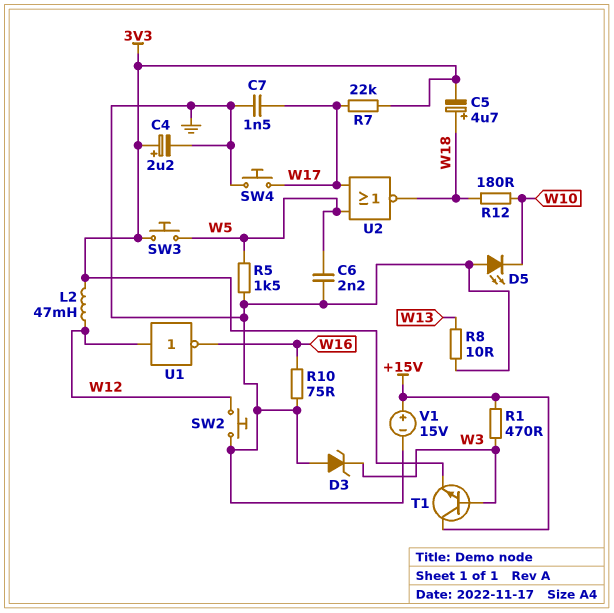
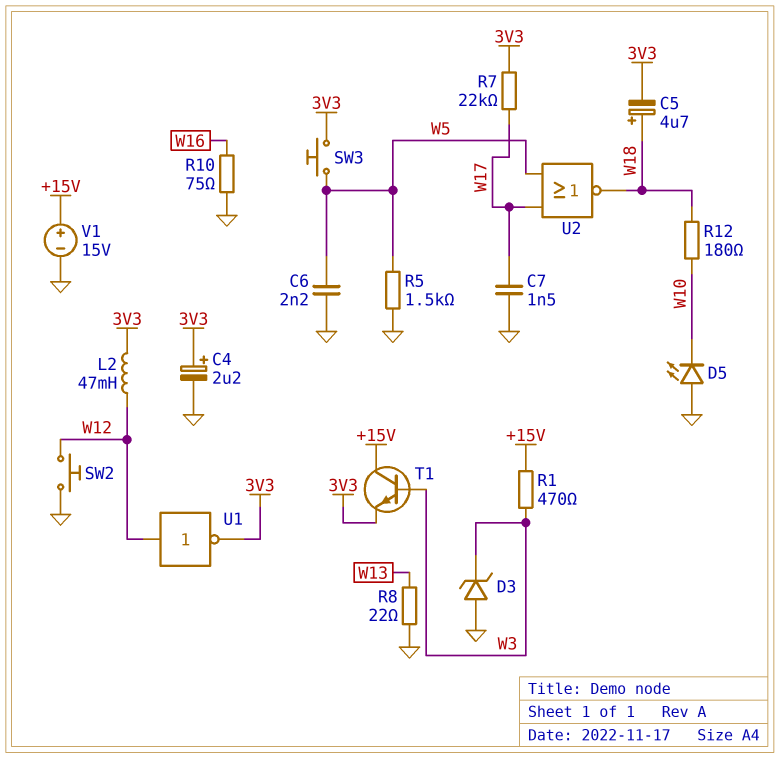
R8: 10 (GND, W13) -> 22 (GND, W13)
SW4: button (GND, W17) -> none
U1: NOT (in W12, out W16) -> NOT (in W12, out 3V3)

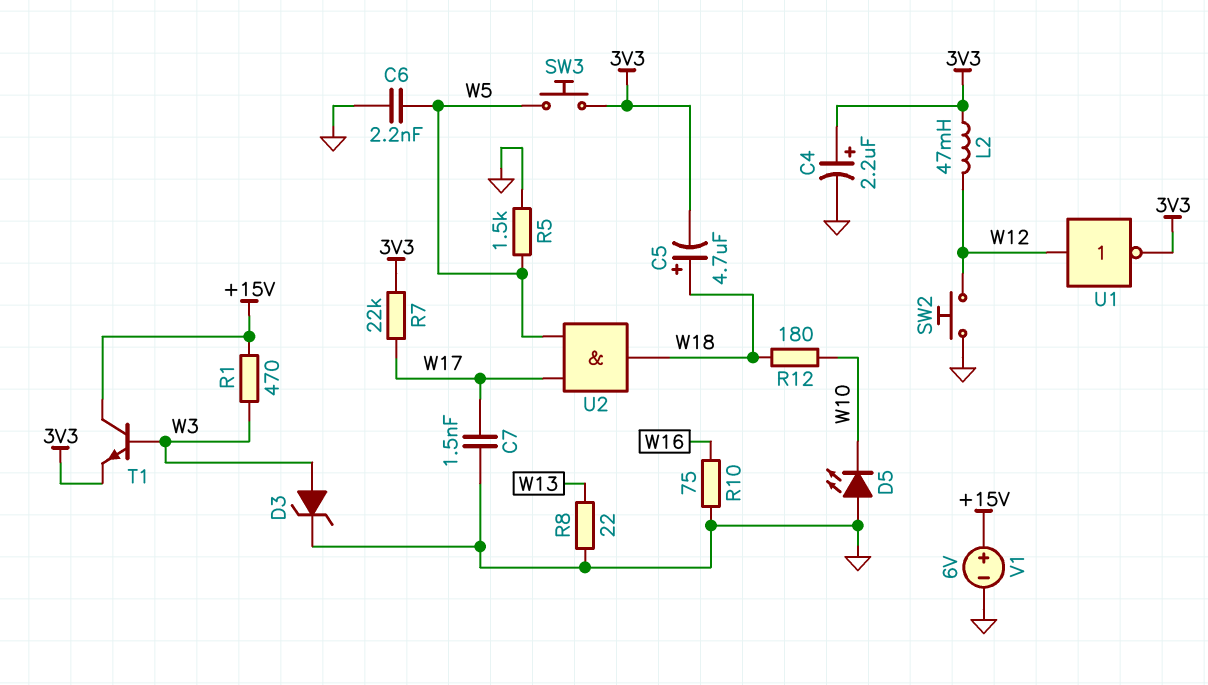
D3: zener (A GND, K W3) -> zener (A W3, K GND)
U2: NOR (in W5, in W17, out W18) -> AND (in W5, in W17, out W18)
V1: 15V (plus +15V, minus GND) -> 6V (plus +15V, minus GND)

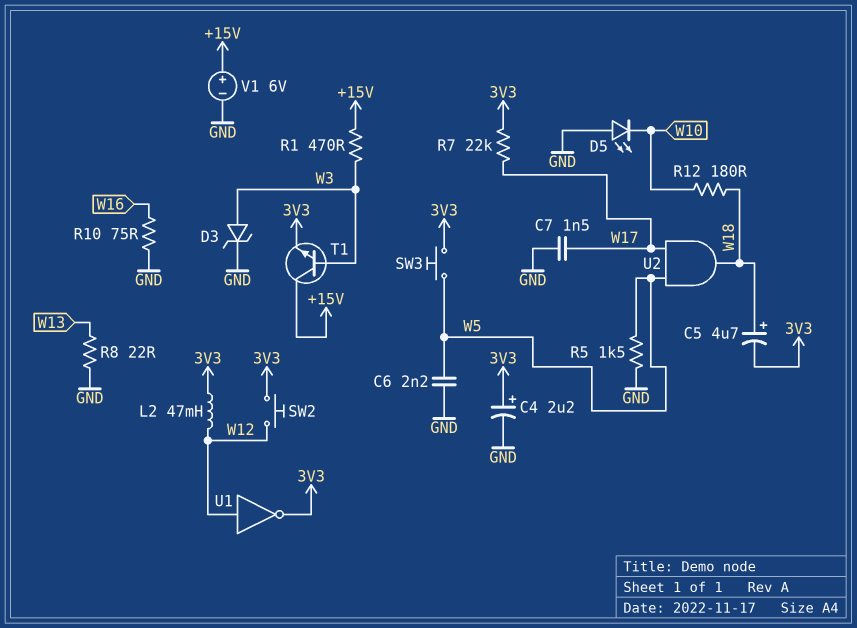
SW2: button (GND, W12) -> button (3V3, W12)

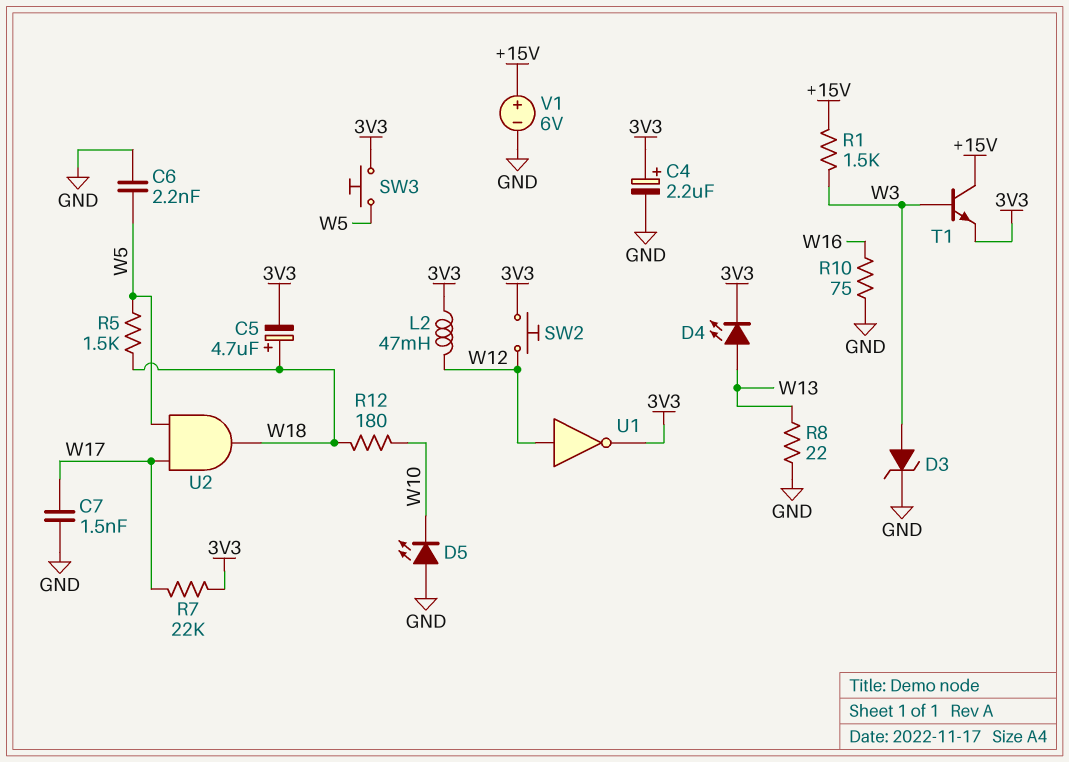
D4: none -> LED (A W13, K 3V3)
R1: 470 (+15V, W3) -> 1.5k (+15V, W3)
R5: 1.5k (GND, W5) -> 1.5k (W5, W18)

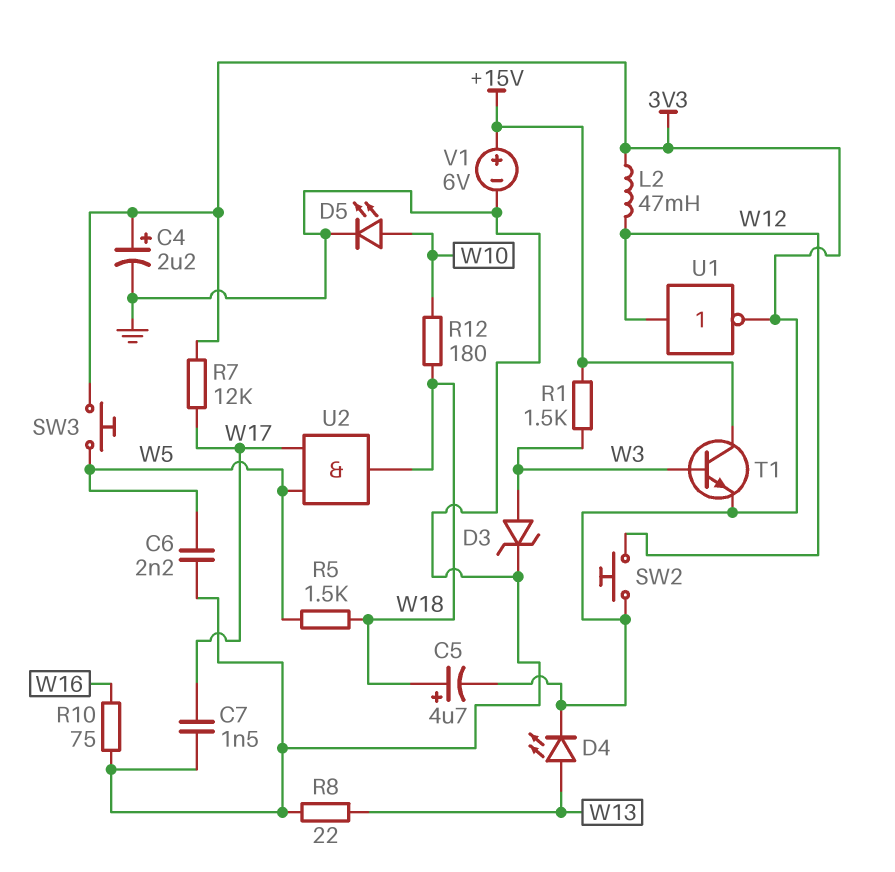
D5: LED (A GND, K W10) -> LED (A W10, K GND)
R7: 22k (3V3, W17) -> 12k (3V3, W17)

